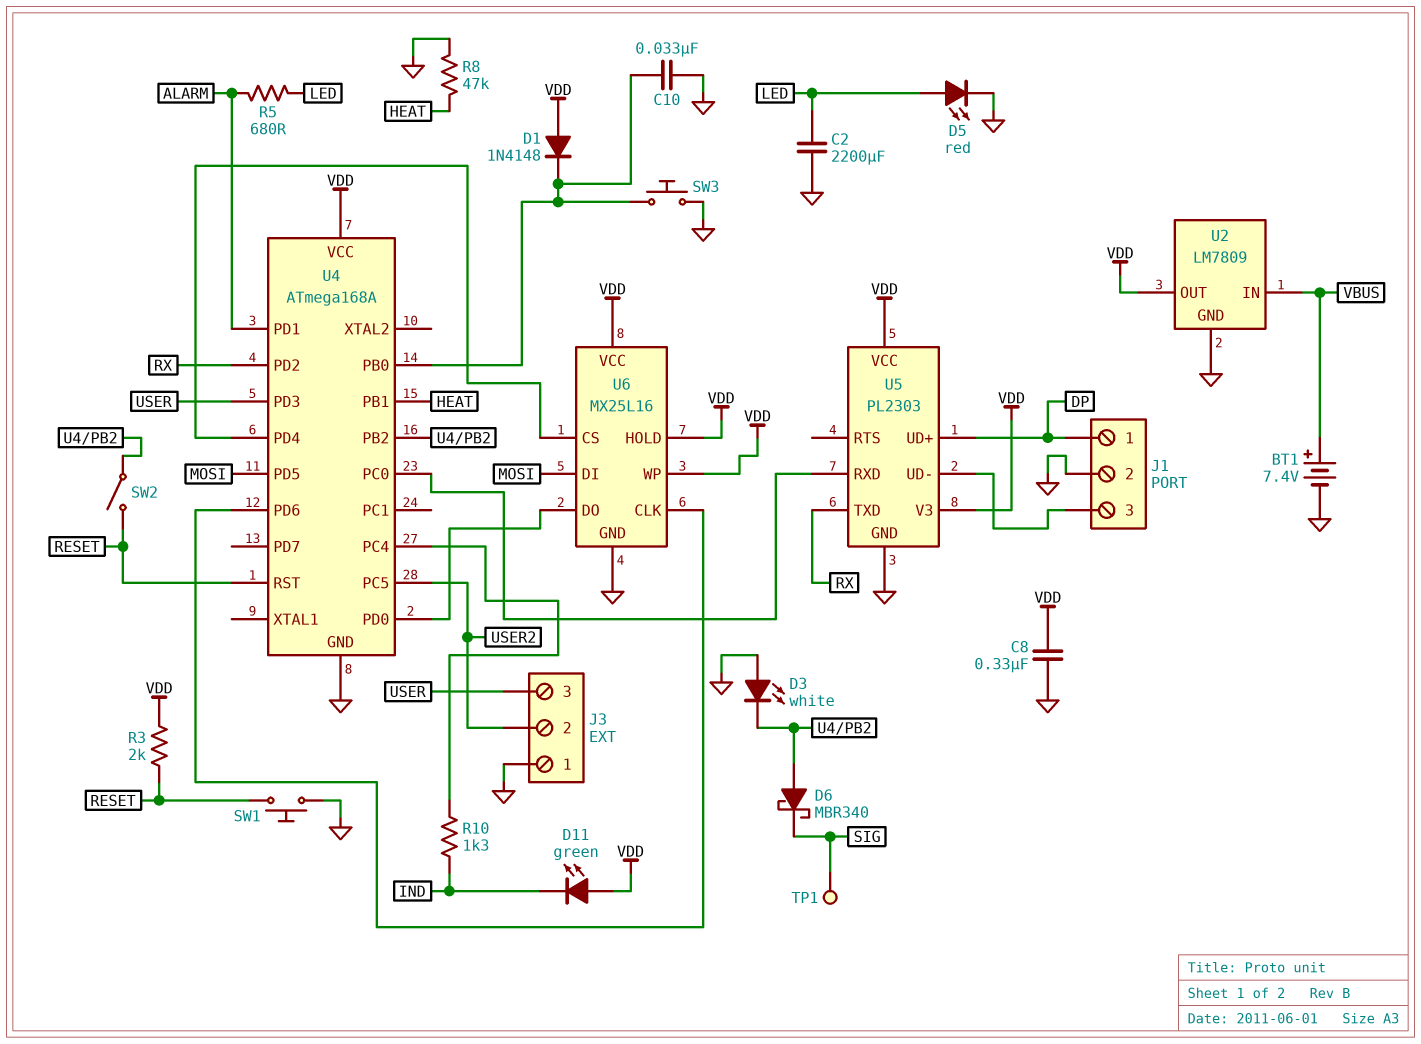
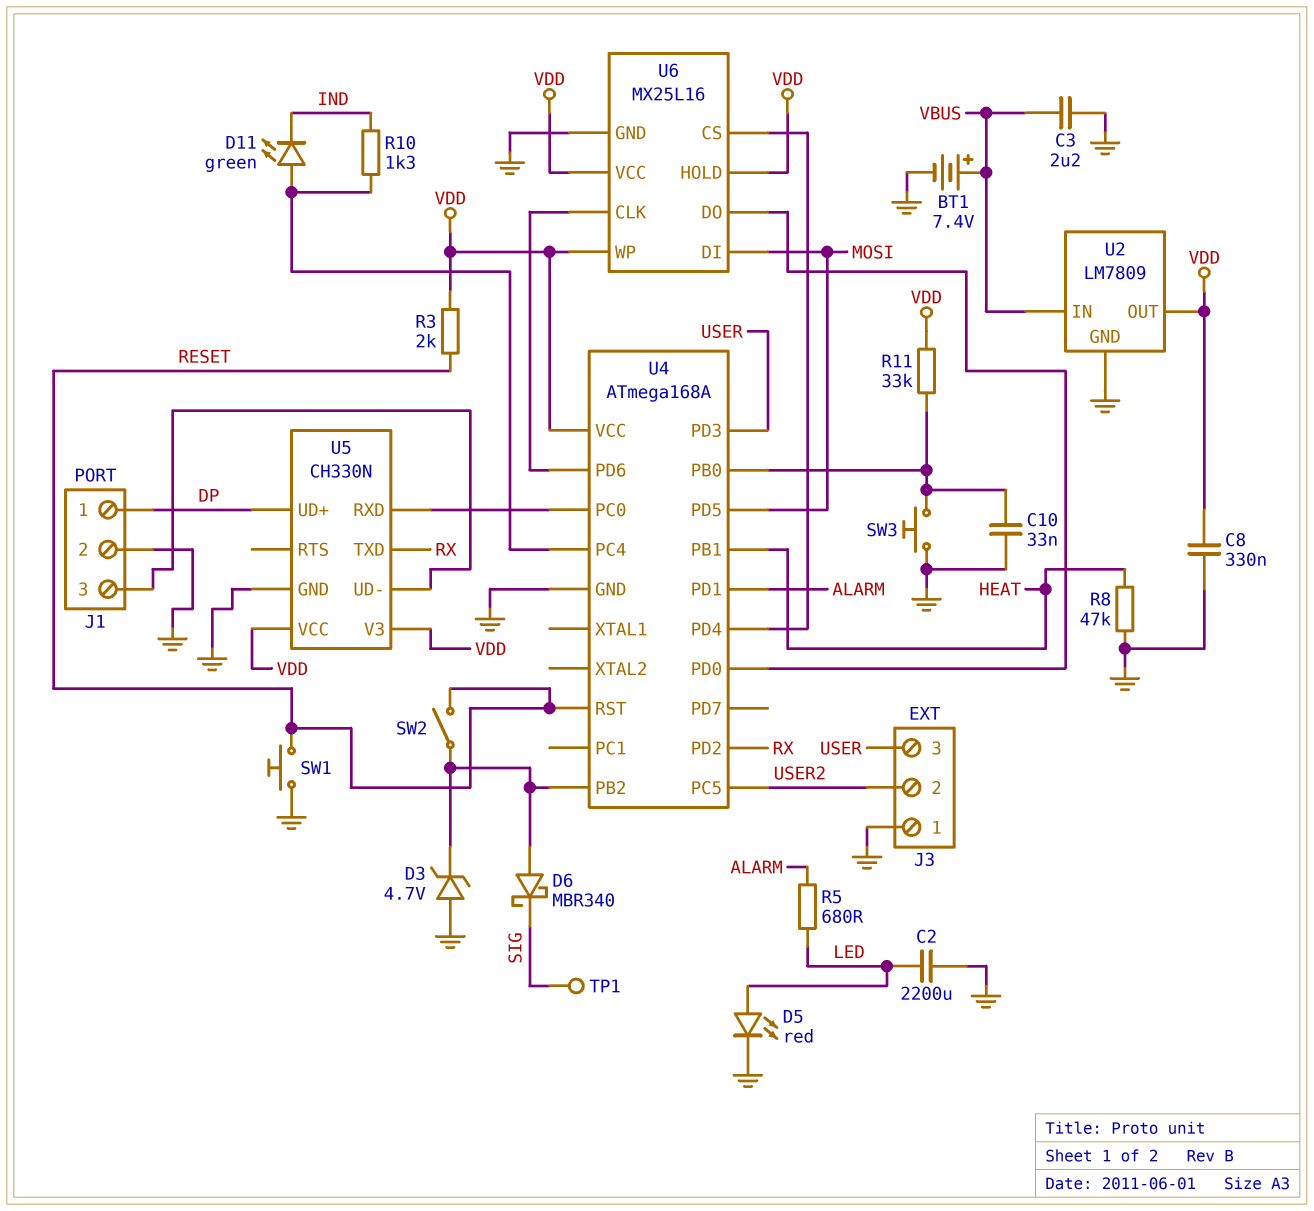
C3: none -> 2.2uF (GND, VBUS)
D1: diode 1N4148 (A VDD, K U4/PB0) -> none
D3: LED white (A GND, K U4/PB2) -> zener 4.7V (A GND, K U4/PB2)
D11: LED green (A VDD, K IND) -> LED green (A U4/PC4, K IND)
R11: none -> 33k (U4/PB0, VDD)
U5: PL2303 -> CH330N

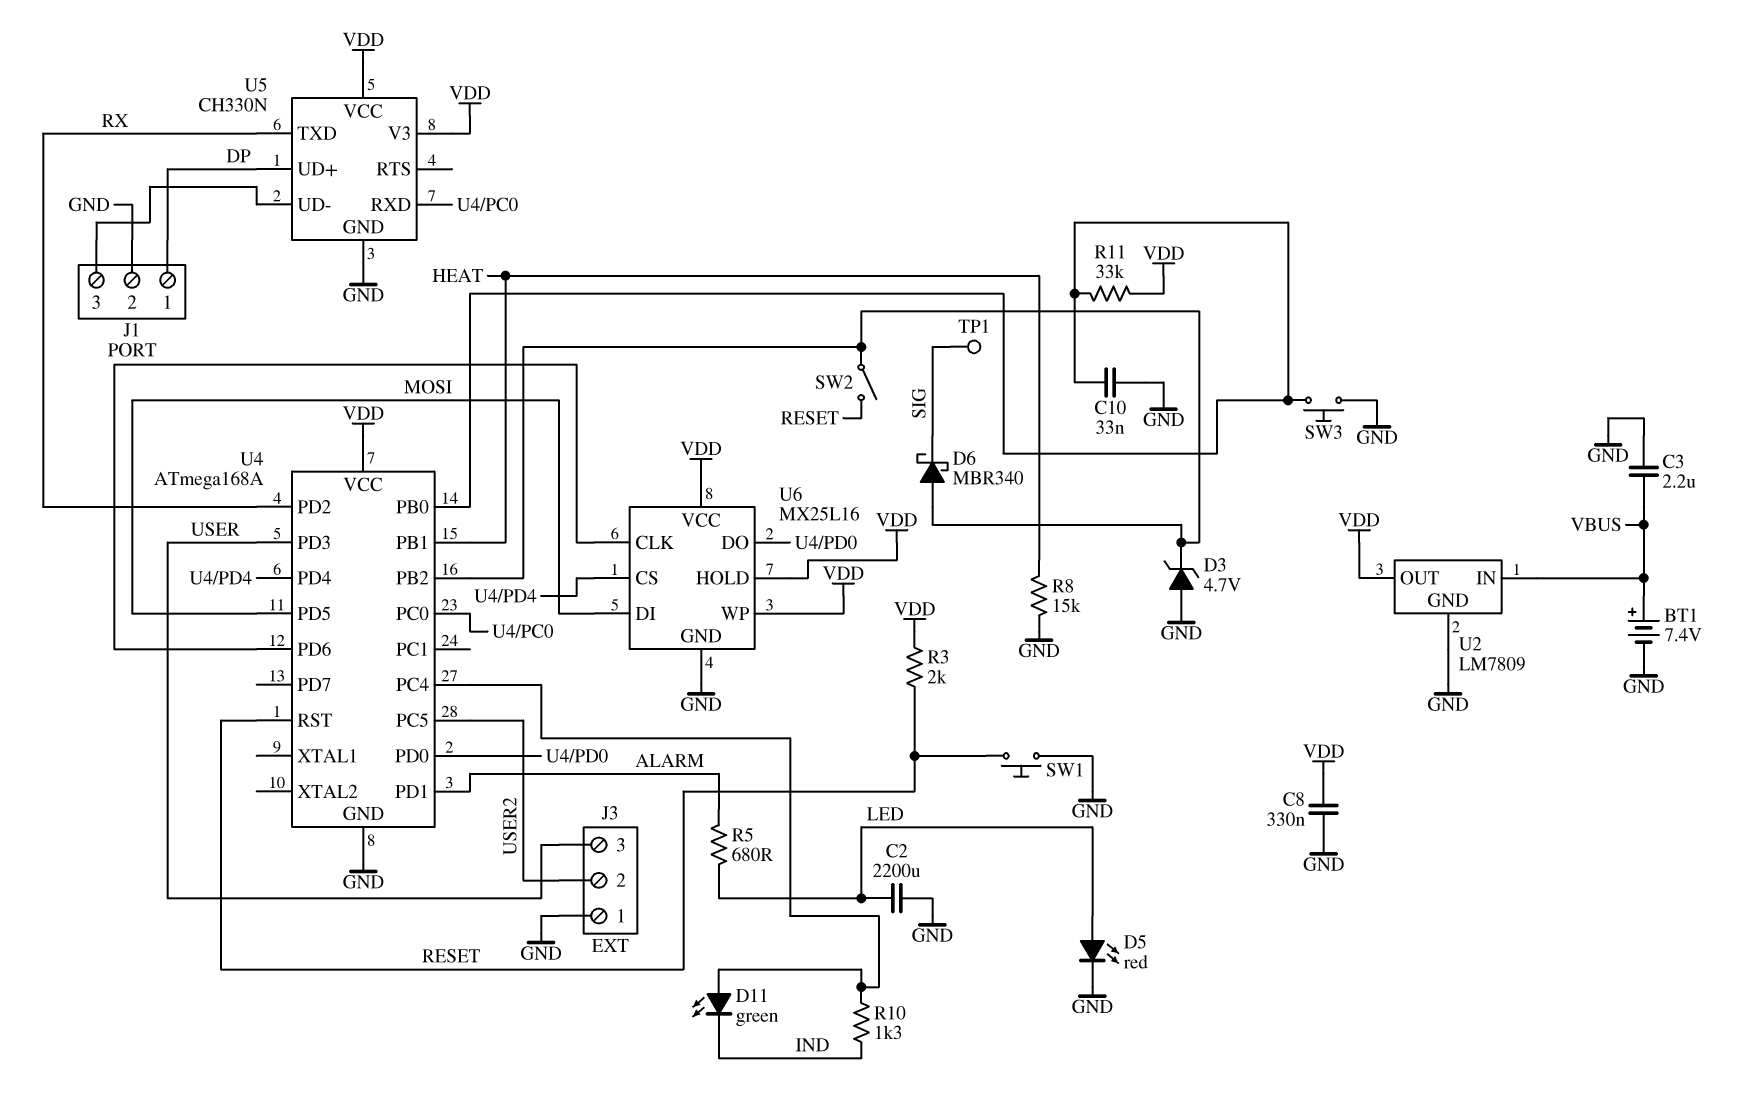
R8: 47k (GND, HEAT) -> 15k (GND, HEAT)

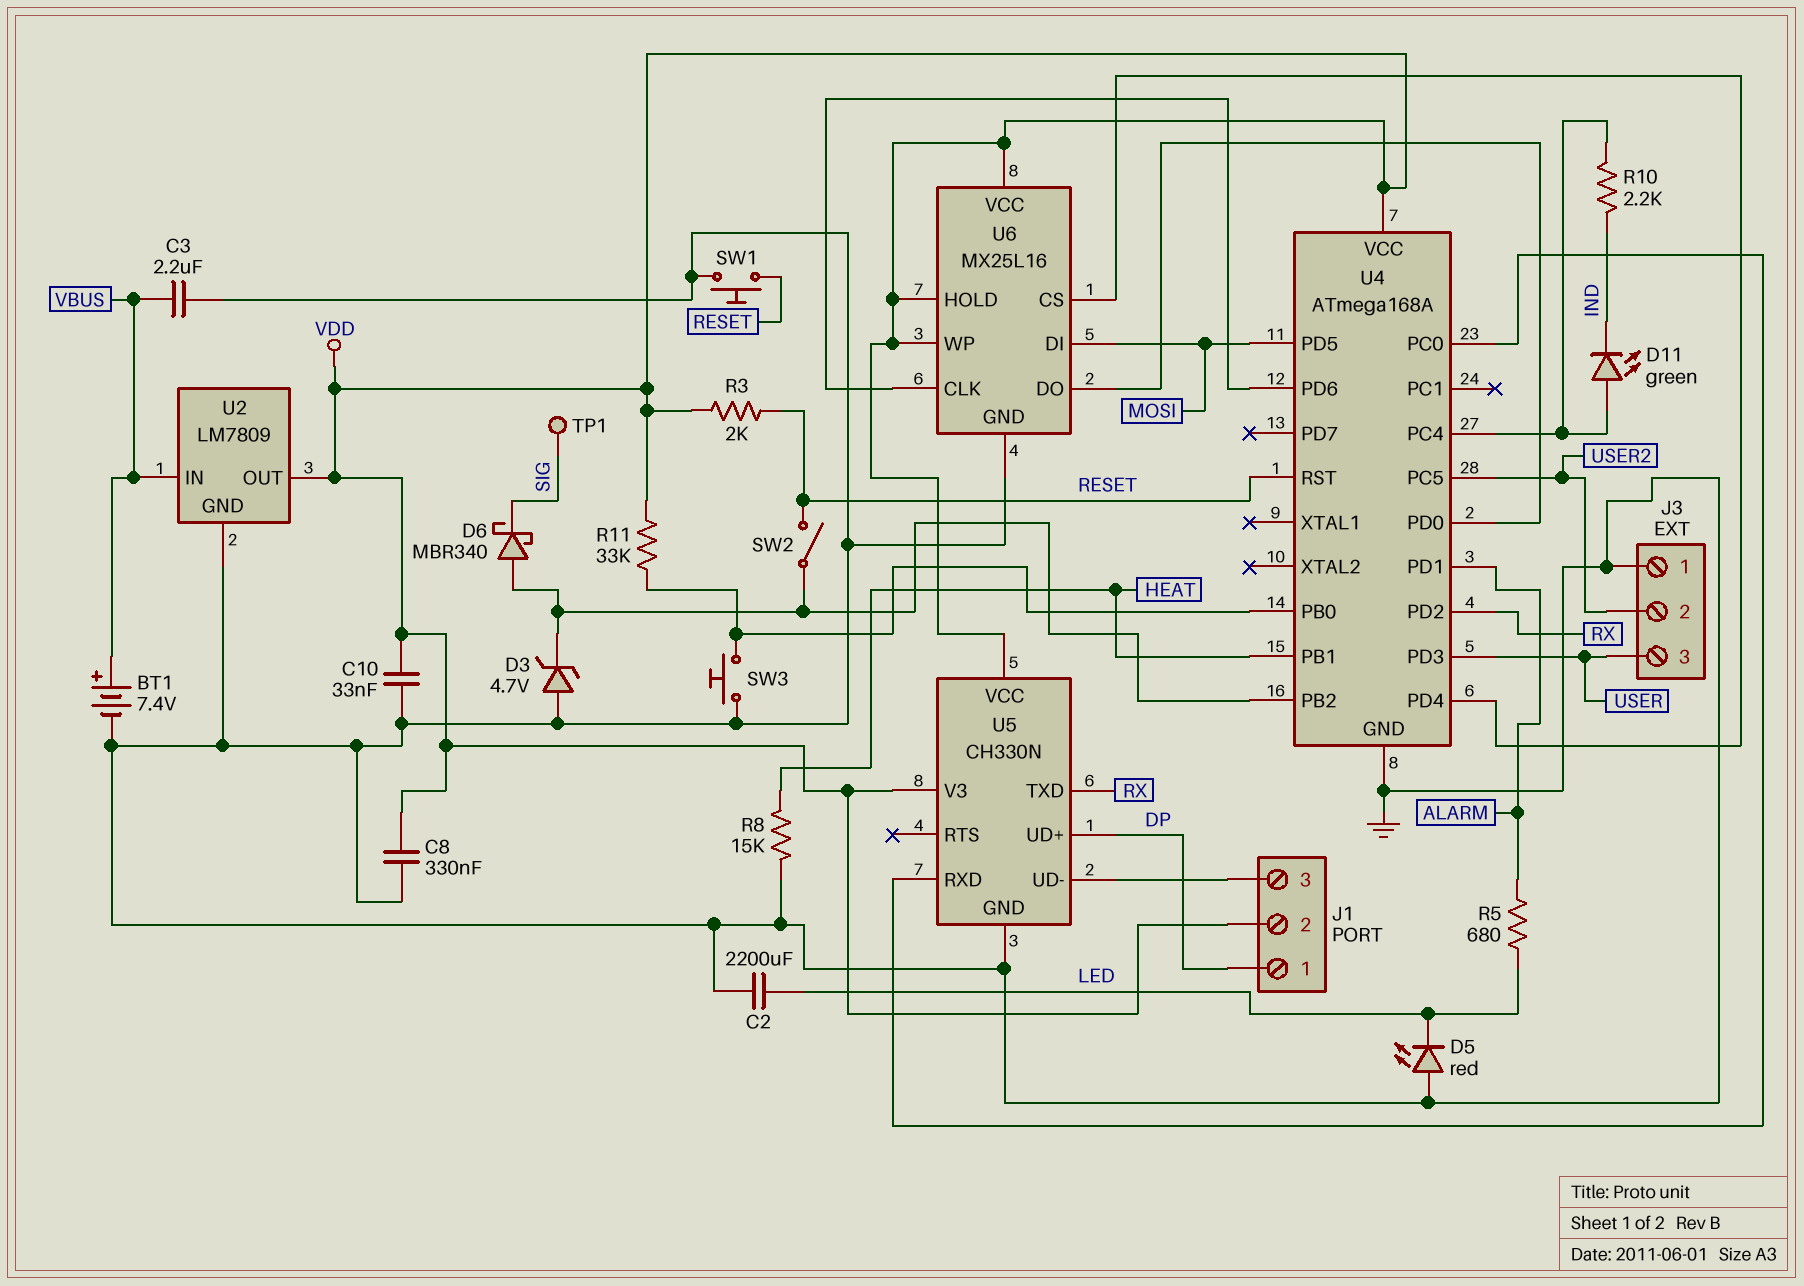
C10: 33nF (GND, U4/PB0) -> 33nF (GND, VDD)
D5: LED red (A LED, K GND) -> LED red (A GND, K LED)
J1 pin 2: GND -> VDD
R10: 1.3k (IND, U4/PC4) -> 2.2k (IND, U4/PC4)

